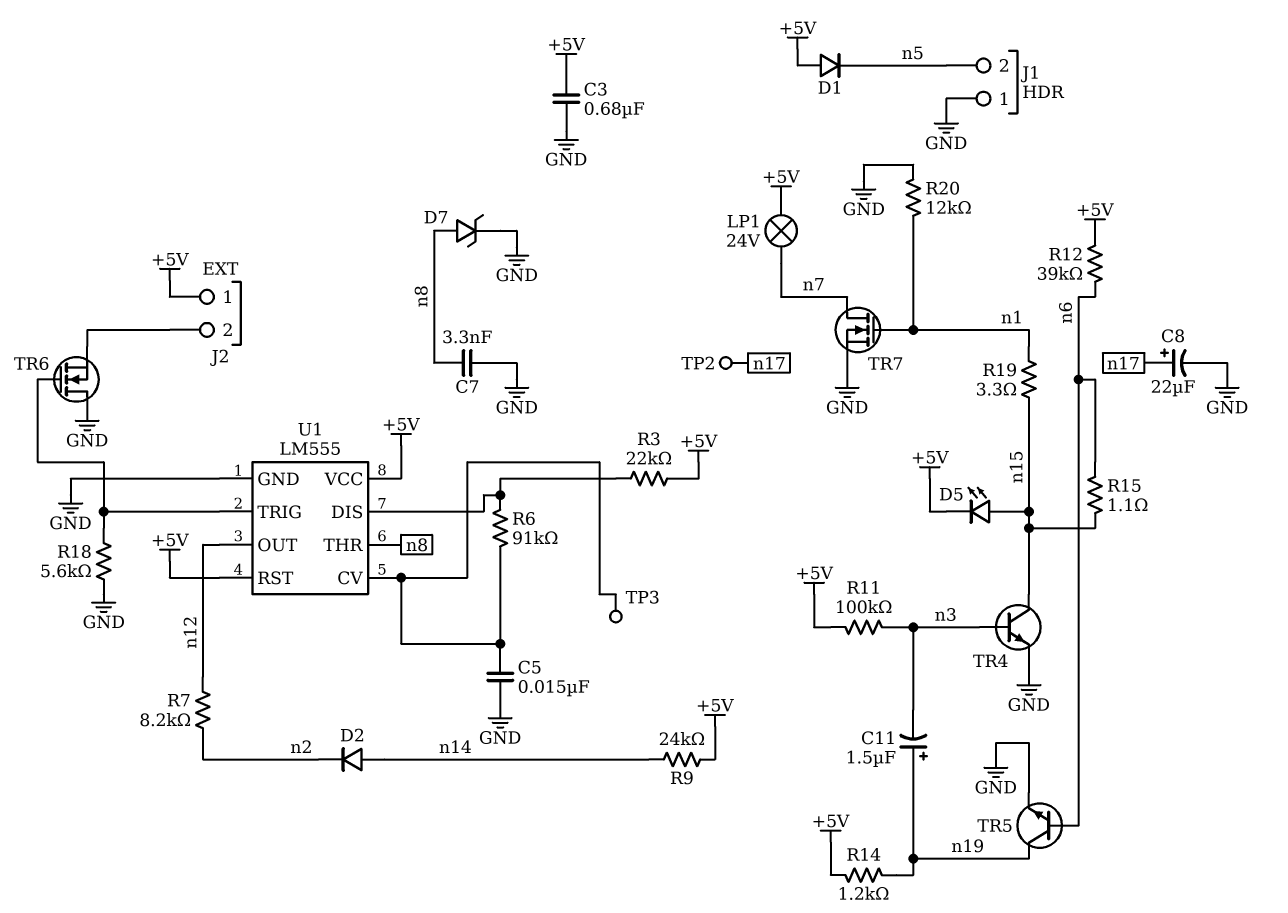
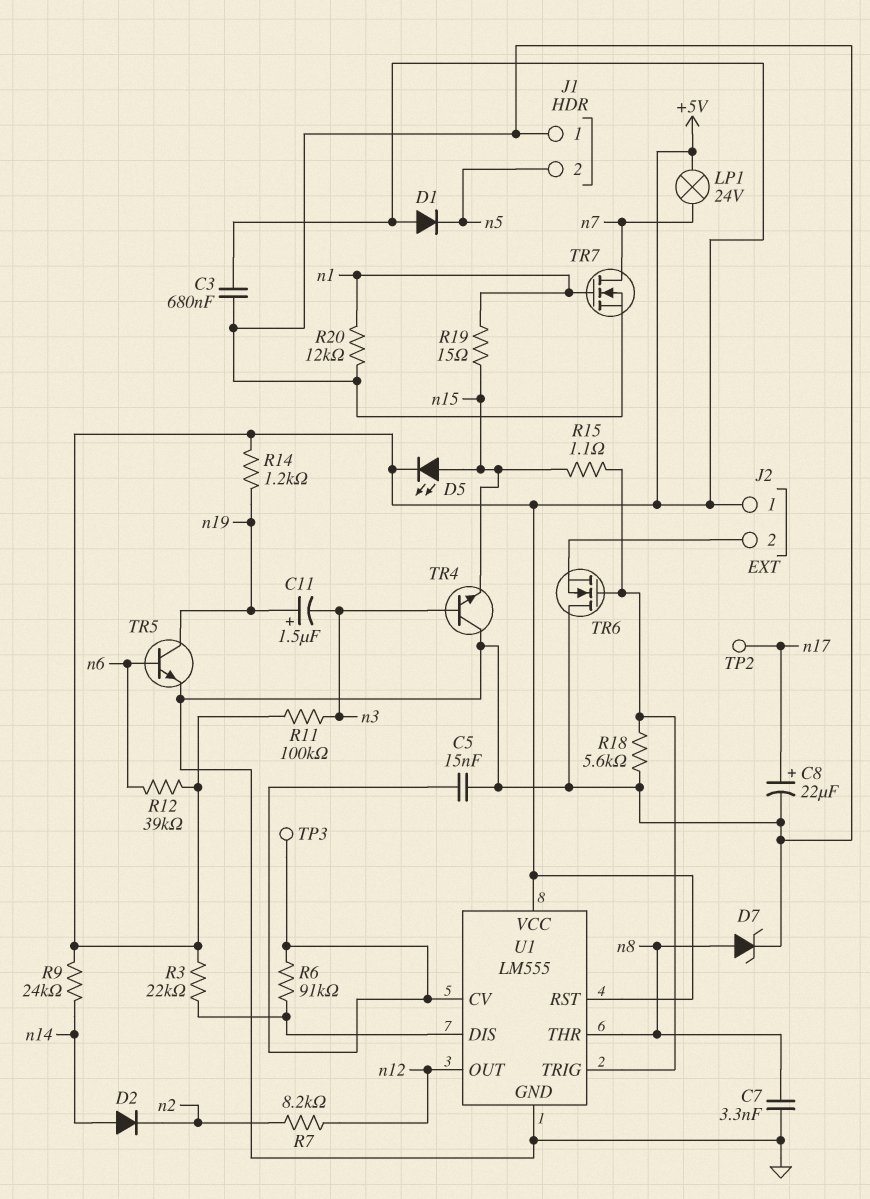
R15: 1.1 (n6, n15) -> 1.1 (U1/TRIG, n15)
R19: 3.3 (n1, n15) -> 15 (n1, n15)
TR4: NPN (B n3, C n15, E GND) -> NPN (B n3, C GND, E n15)

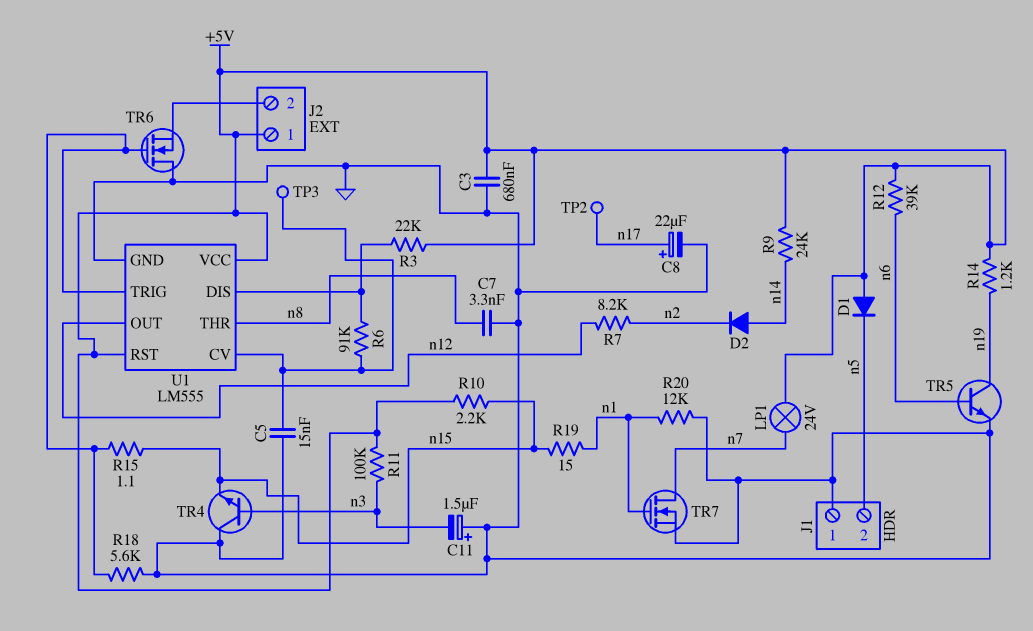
C11: 1.5uF (plus n19, minus n3) -> 1.5uF (plus GND, minus n3)
D5: LED (A n15, K +5V) -> none
D7: zener (A n8, K GND) -> none
R10: none -> 2.2k (+5V, n15)

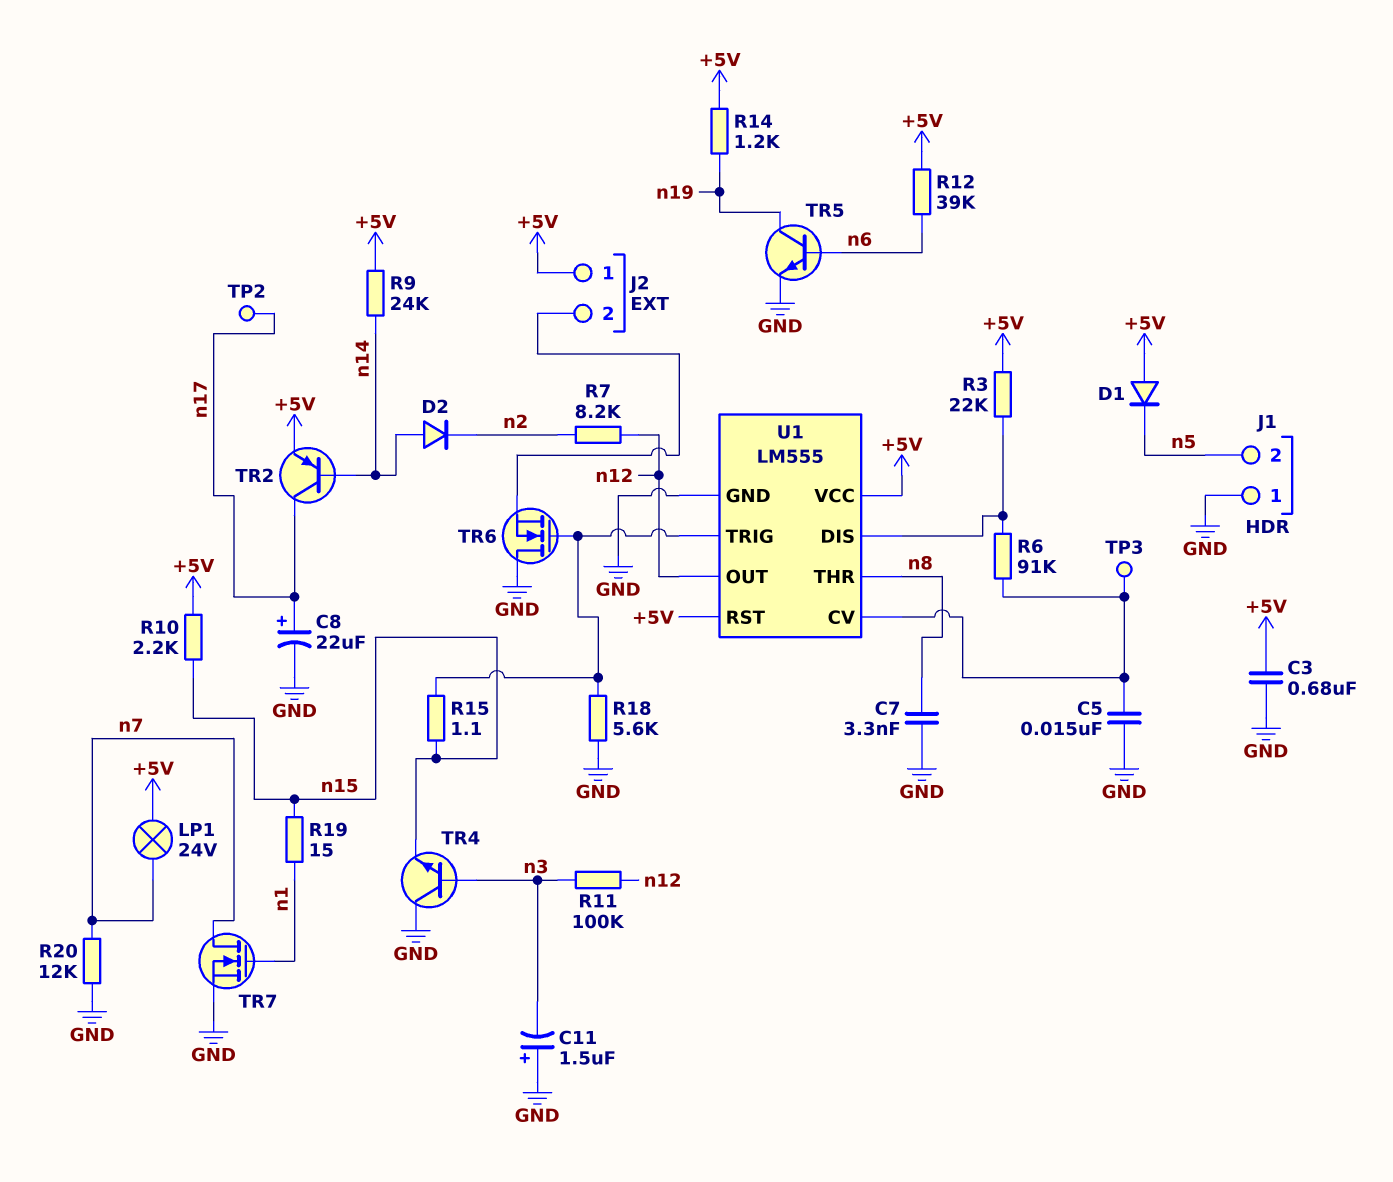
R11: 100k (+5V, n3) -> 100k (n3, n12)
R20: 12k (GND, n1) -> 12k (GND, n7)
TR2: none -> PNP (B n14, C n17, E +5V)

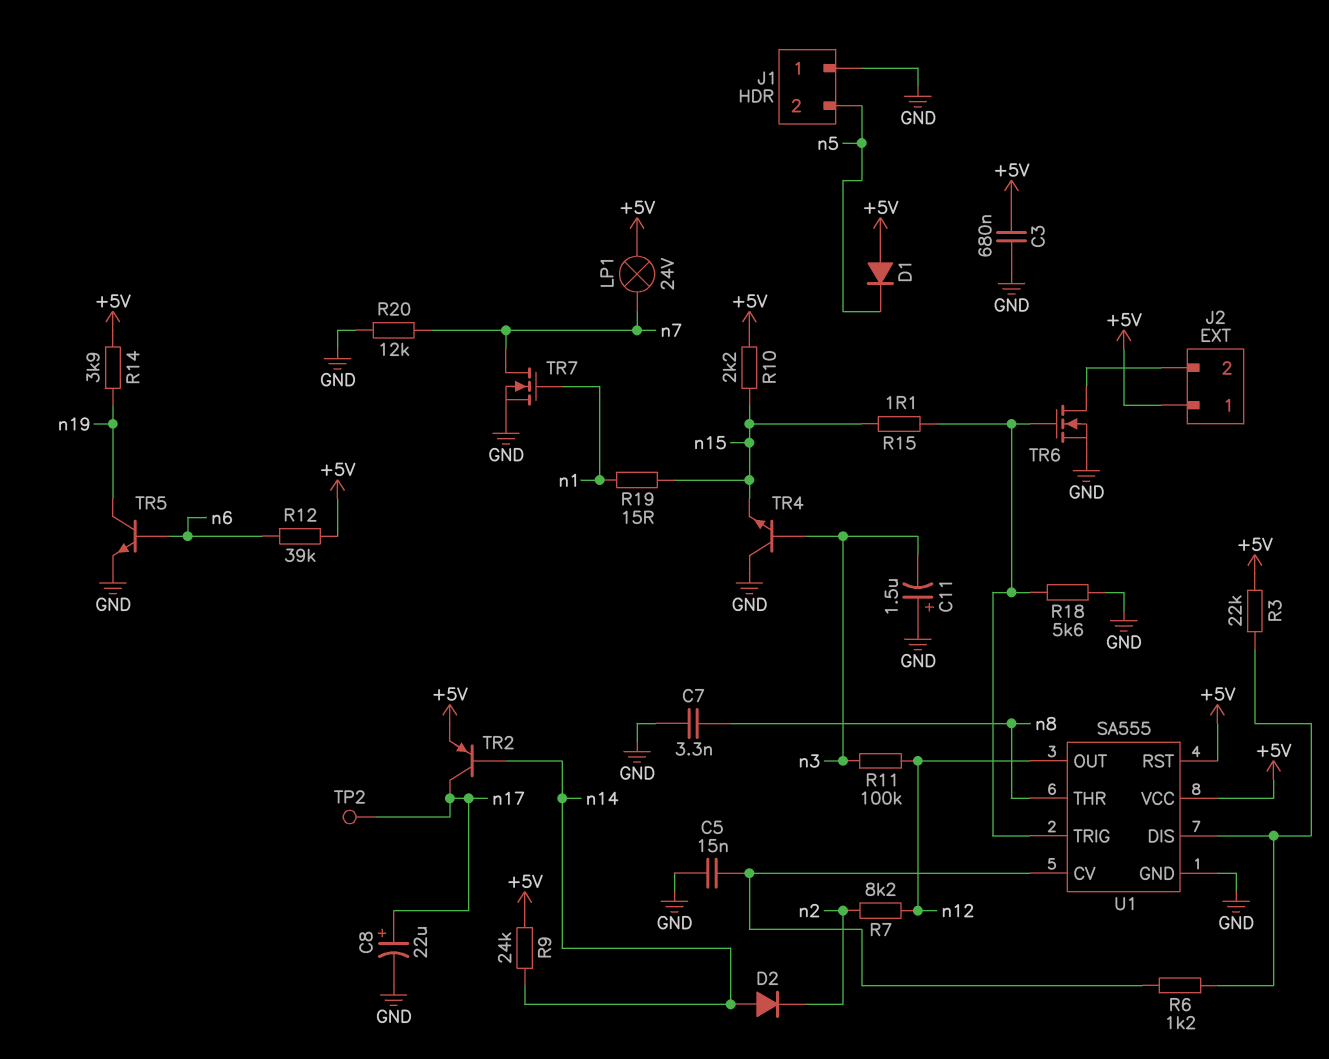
R6: 91k (U1/CV, U1/DIS) -> 1.2k (U1/CV, U1/DIS)
R14: 1.2k (+5V, n19) -> 3.9k (+5V, n19)
TP3: test point (U1/CV) -> none
TR6: NMOS (G U1/TRIG, D GND, S J2/2) -> NMOS (G U1/TRIG, D J2/2, S GND)
U1: LM555 -> SA555

